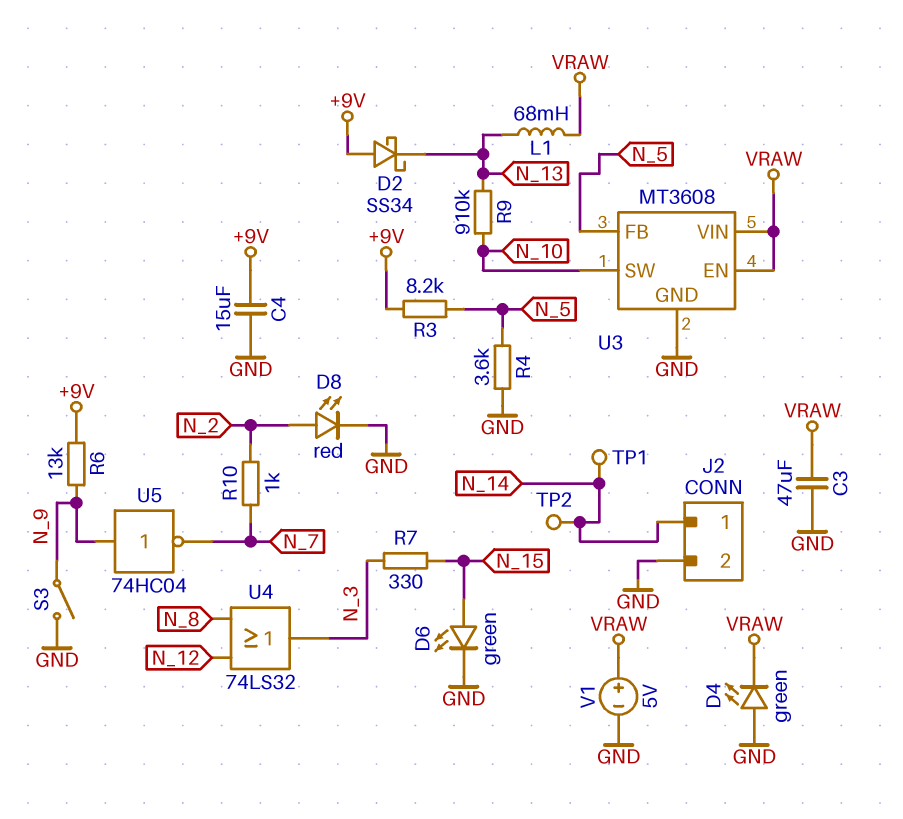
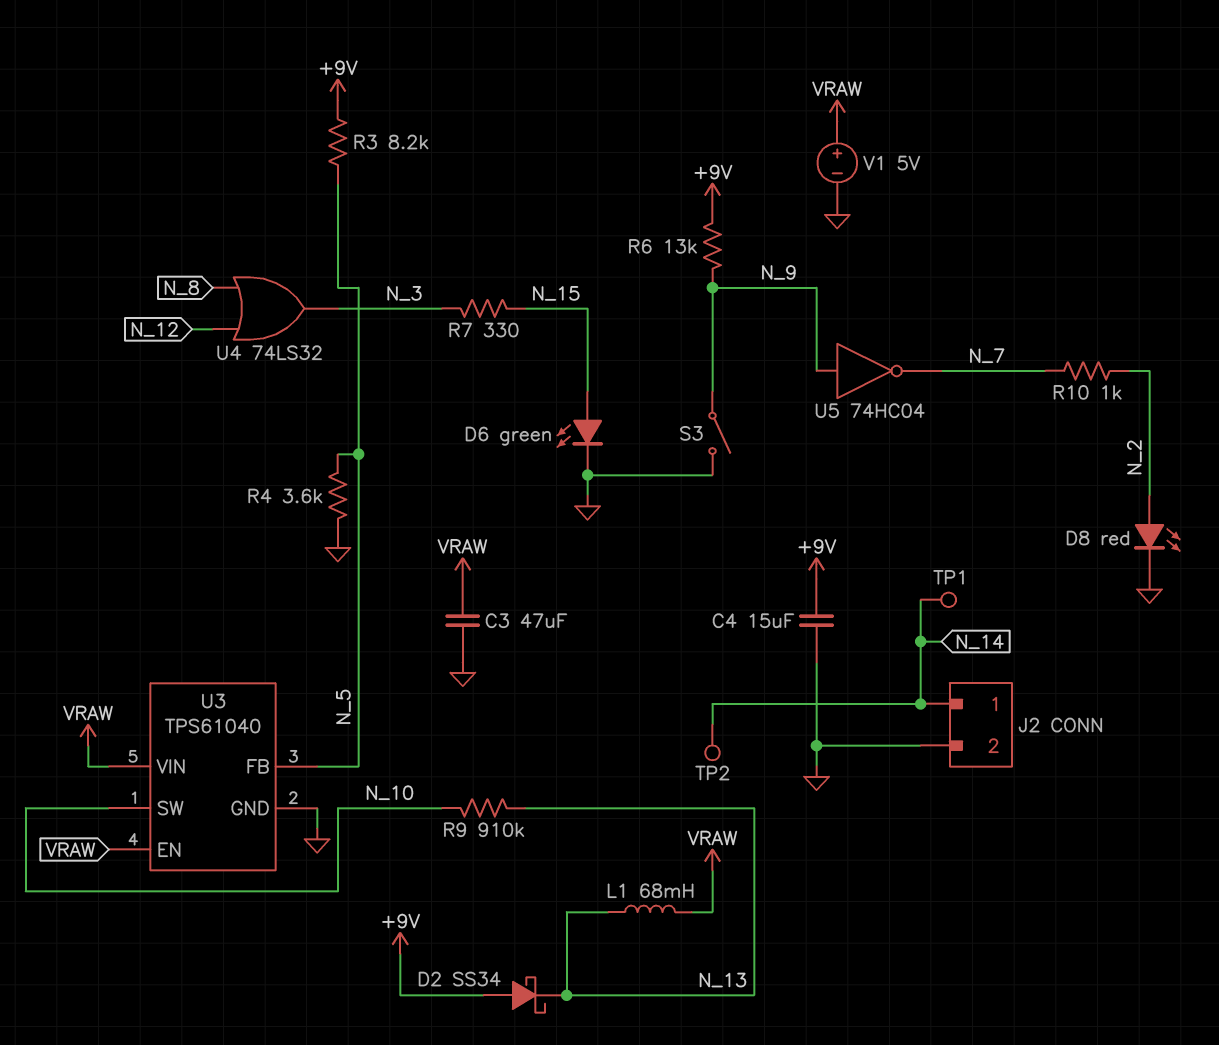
D4: LED green (A GND, K VRAW) -> none
U3: MT3608 -> TPS61040

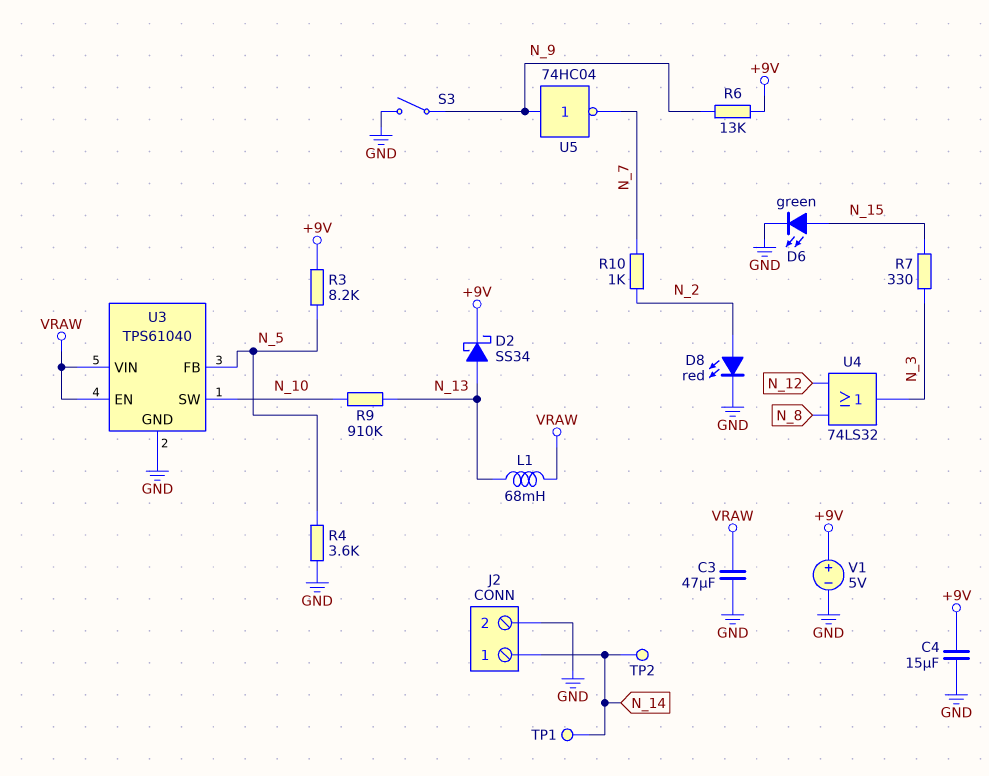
D2: schottky SS34 (A +9V, K N_13) -> schottky SS34 (A N_13, K +9V)
V1: 5V (plus VRAW, minus GND) -> 5V (plus +9V, minus GND)

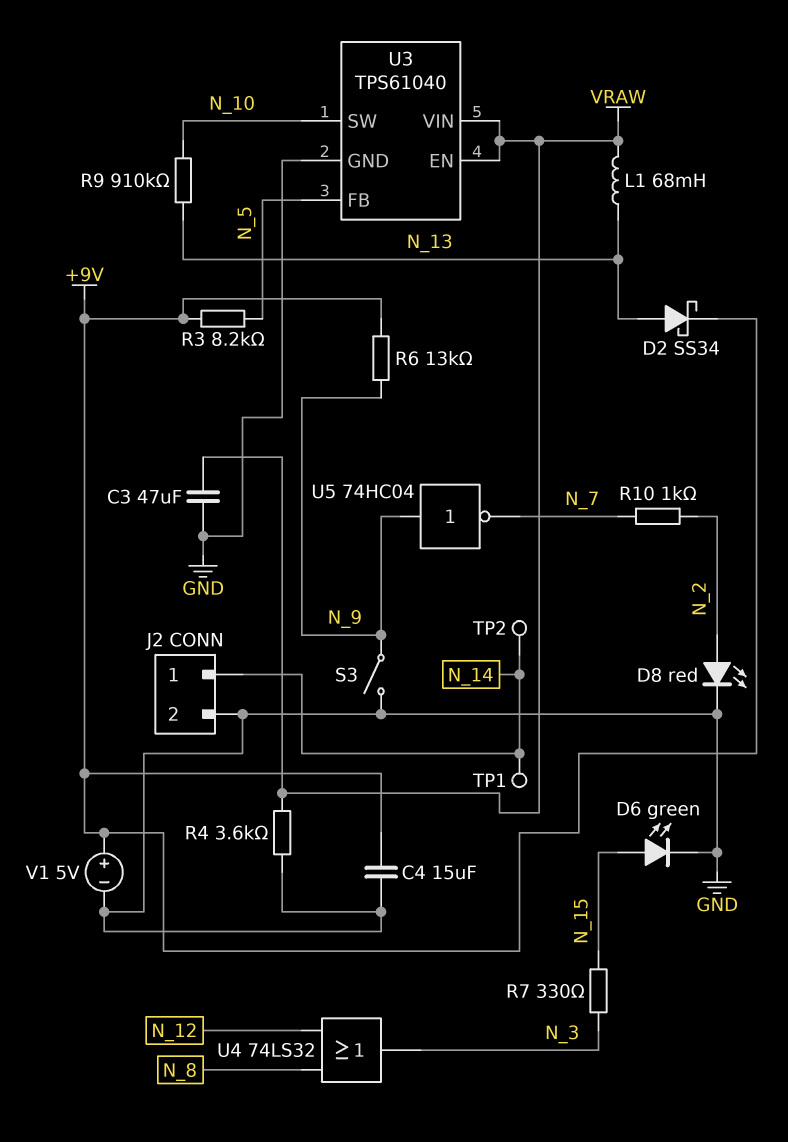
R4: 3.6k (GND, N_5) -> 3.6k (GND, VRAW)

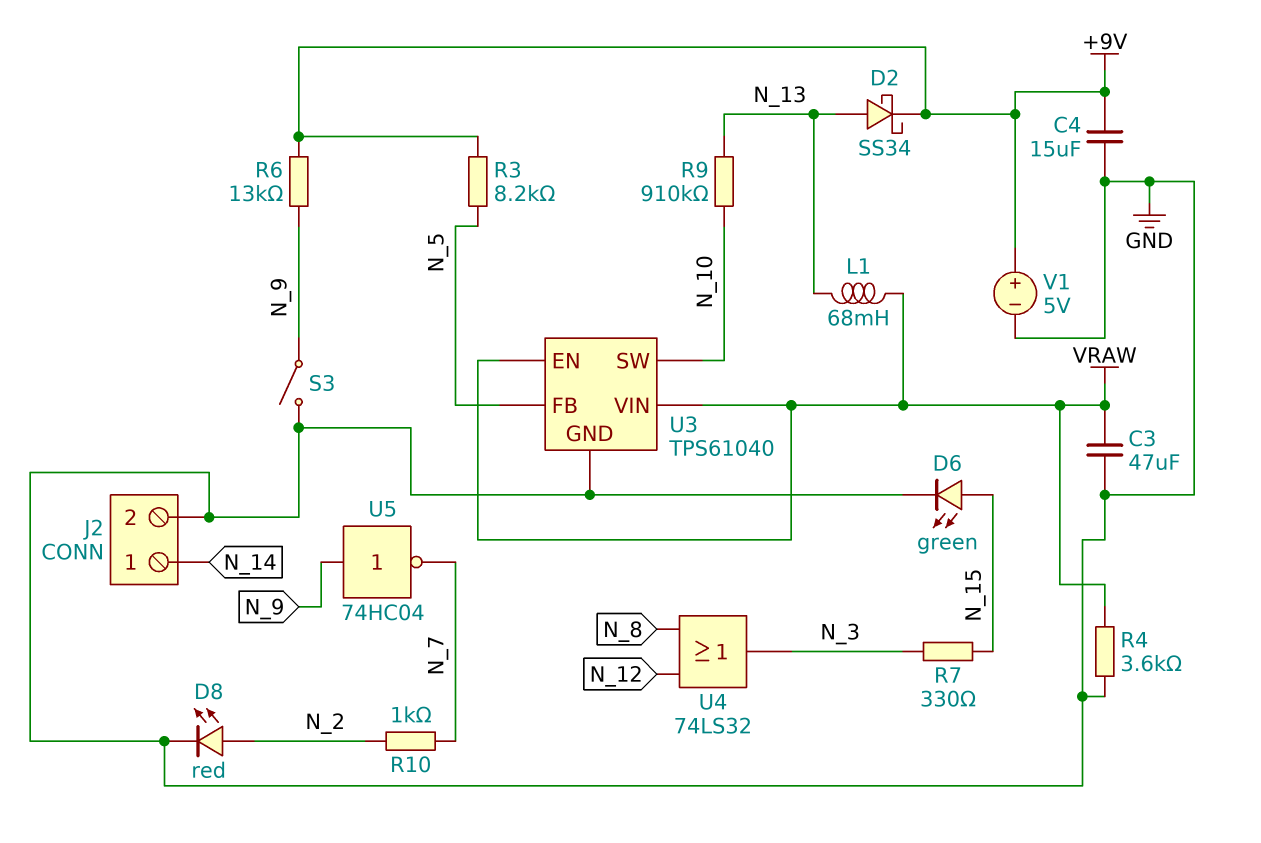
TP1: test point (N_14) -> none
TP2: test point (N_14) -> none

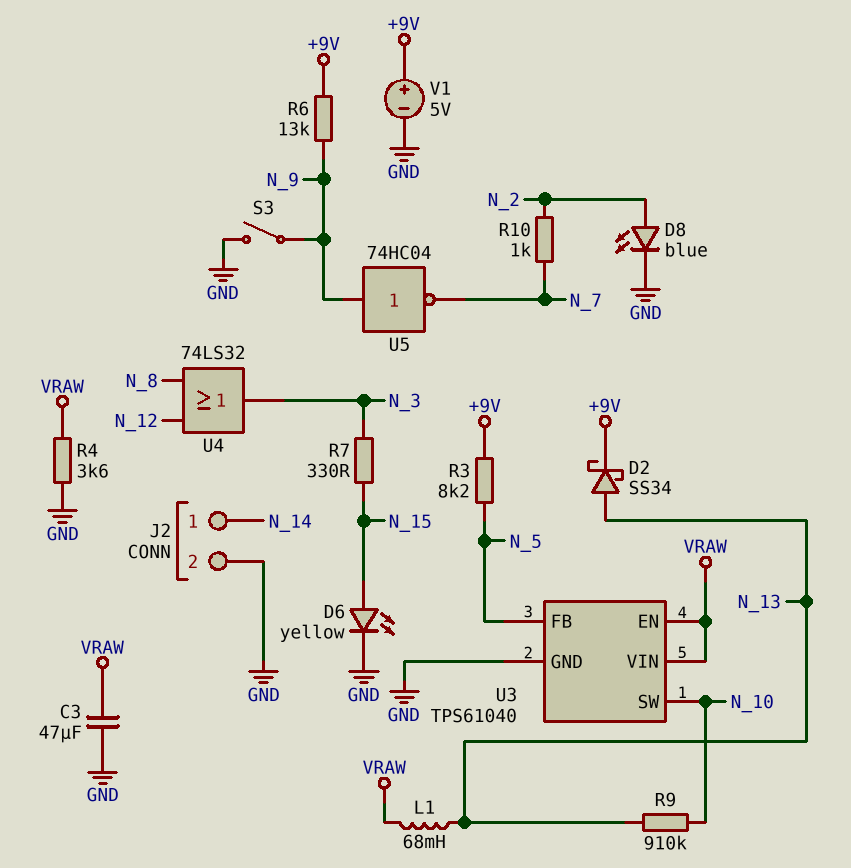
C4: 15uF (+9V, GND) -> none
D6: LED green (A N_15, K GND) -> LED yellow (A N_15, K GND)
D8: LED red (A N_2, K GND) -> LED blue (A N_2, K GND)

